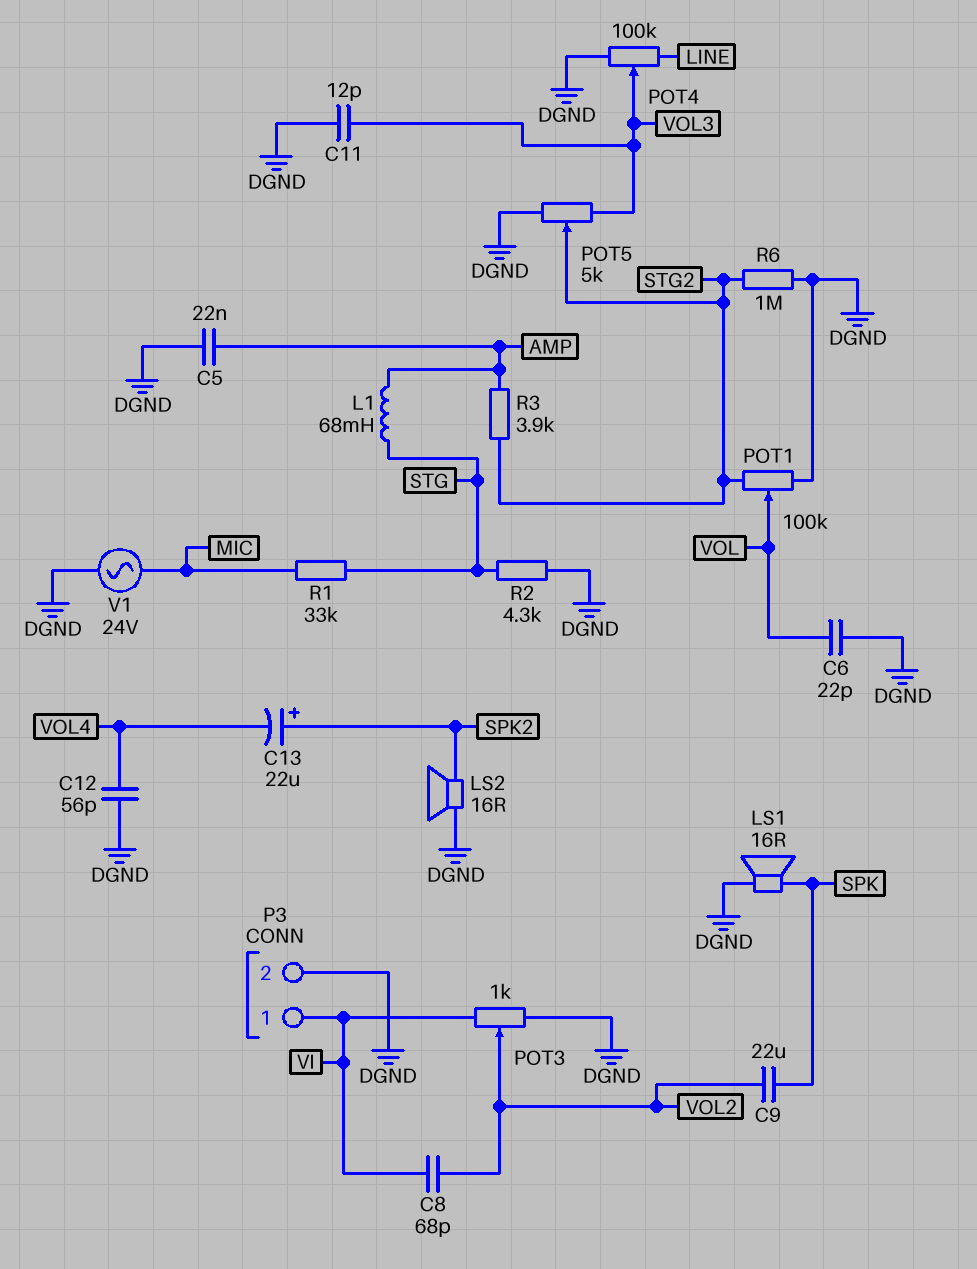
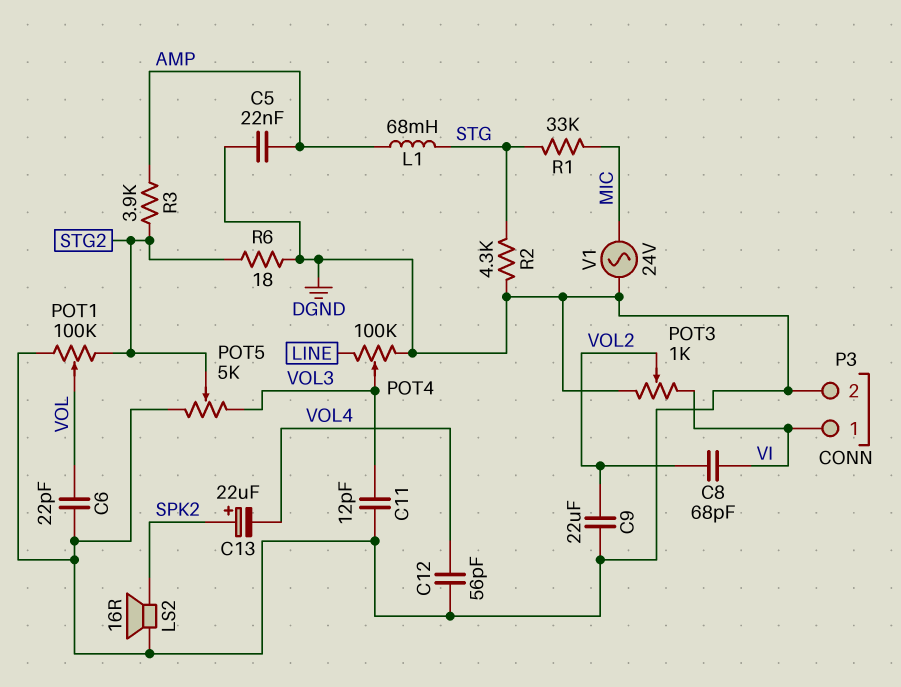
C9: 22uF (SPK, VOL2) -> 22uF (DGND, VOL2)
LS1: speaker 16R (DGND, SPK) -> none
R6: 1M (DGND, STG2) -> 18 (DGND, STG2)

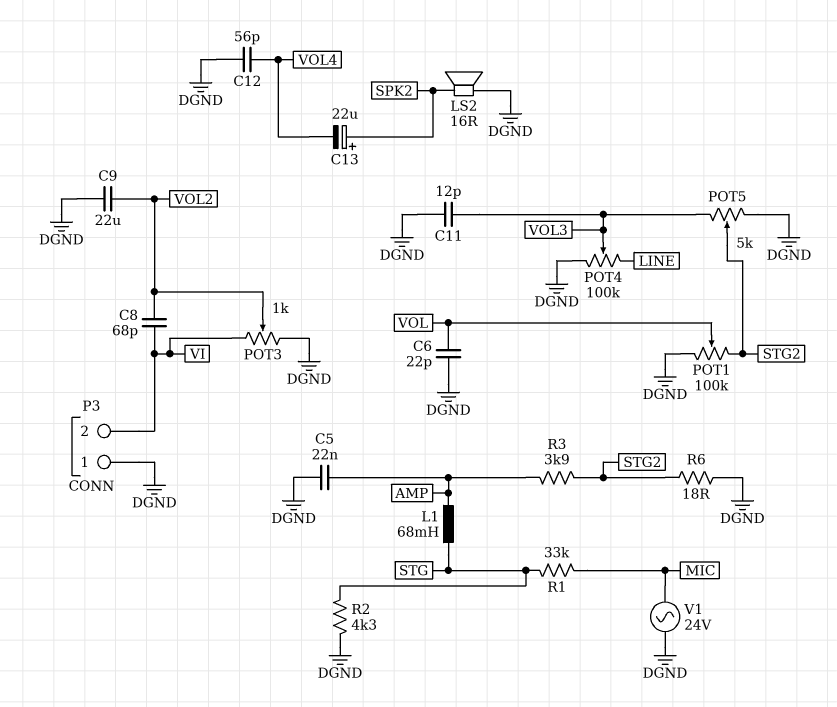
P3 pin 1: VI -> DGND
P3 pin 2: DGND -> VI

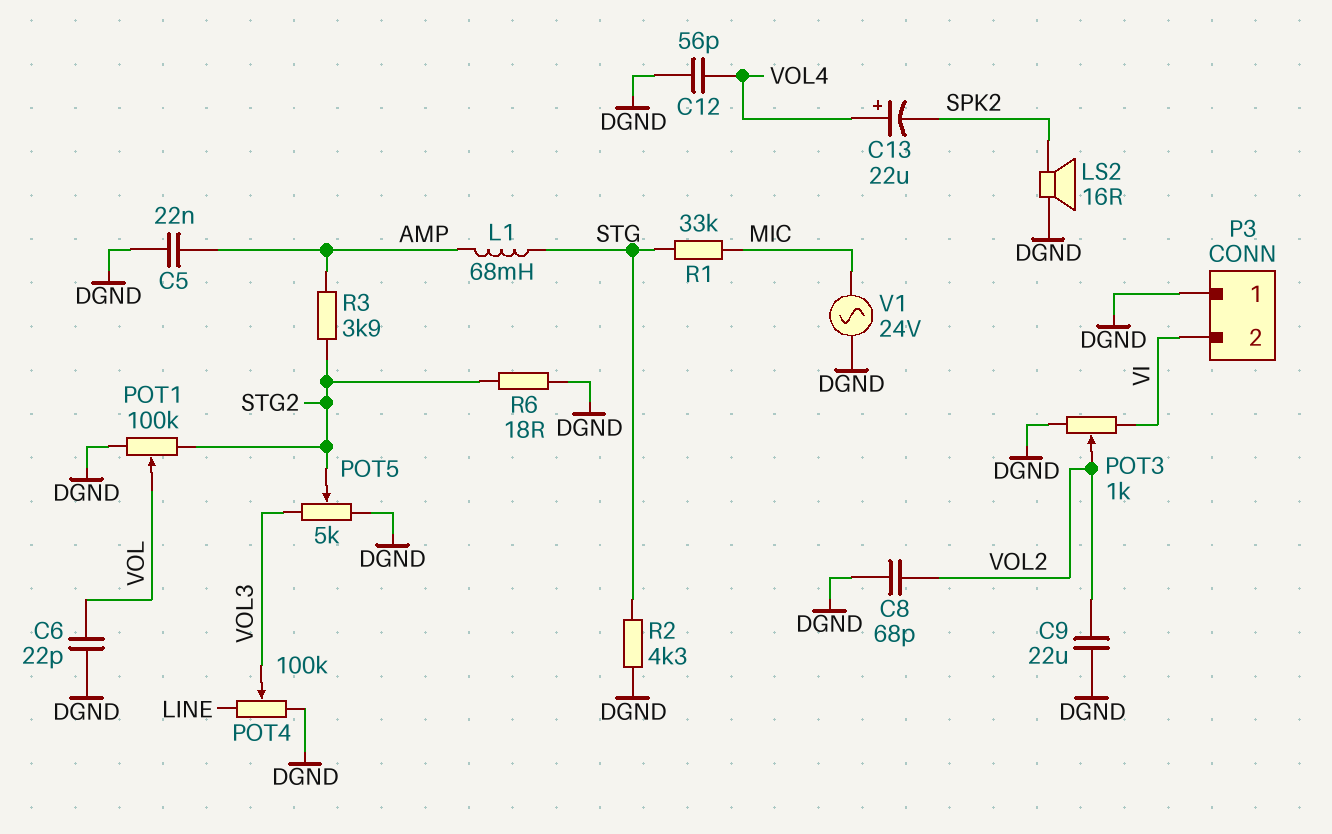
C8: 68pF (VI, VOL2) -> 68pF (DGND, VOL2)
C11: 12pF (DGND, VOL3) -> none
C13: 22uF (plus SPK2, minus VOL4) -> 22uF (plus VOL4, minus SPK2)

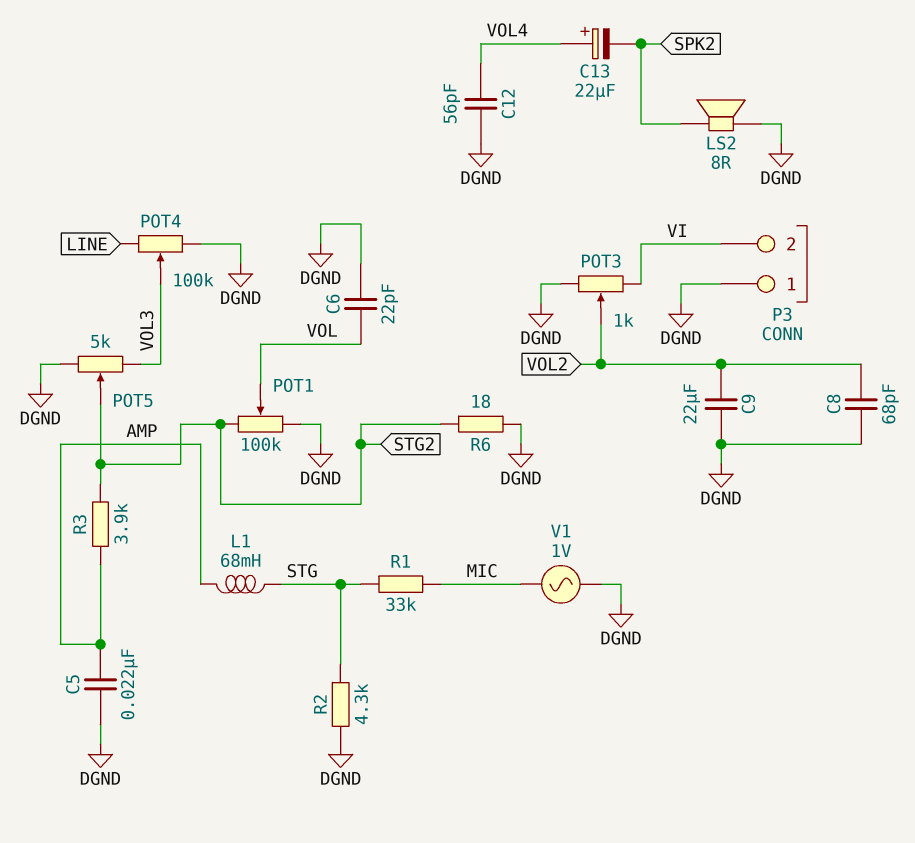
LS2: speaker 16R (DGND, SPK2) -> speaker 8R (DGND, SPK2)
V1: AC 24V (DGND, MIC) -> AC 1V (DGND, MIC)

